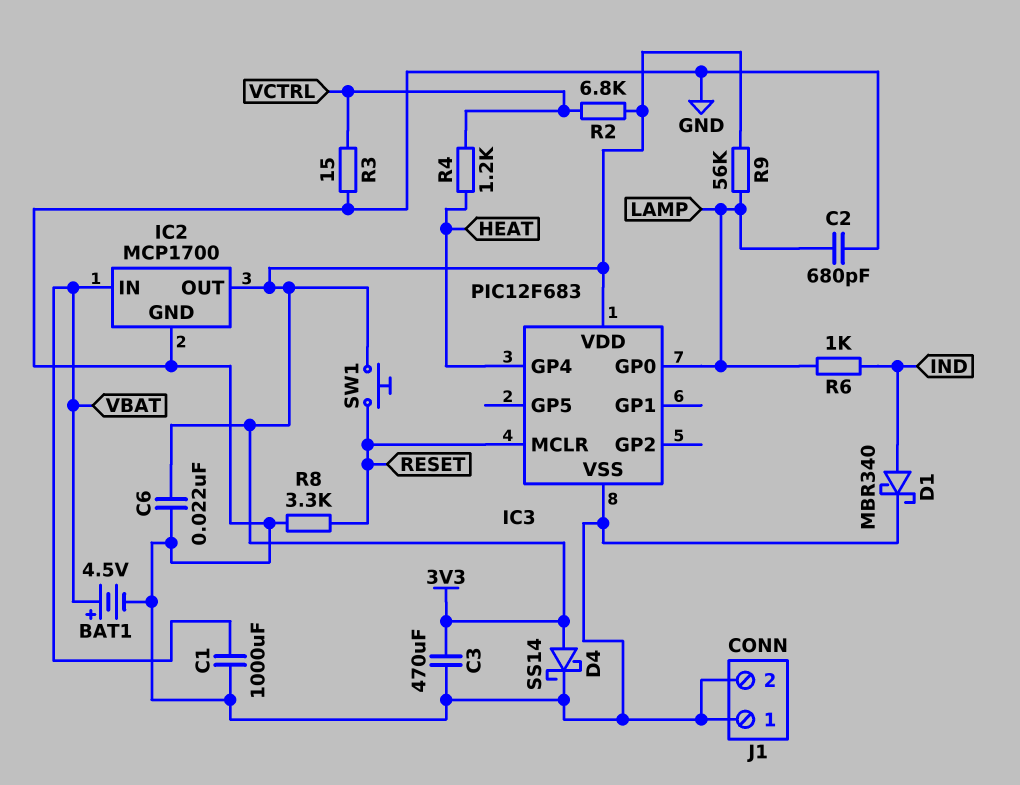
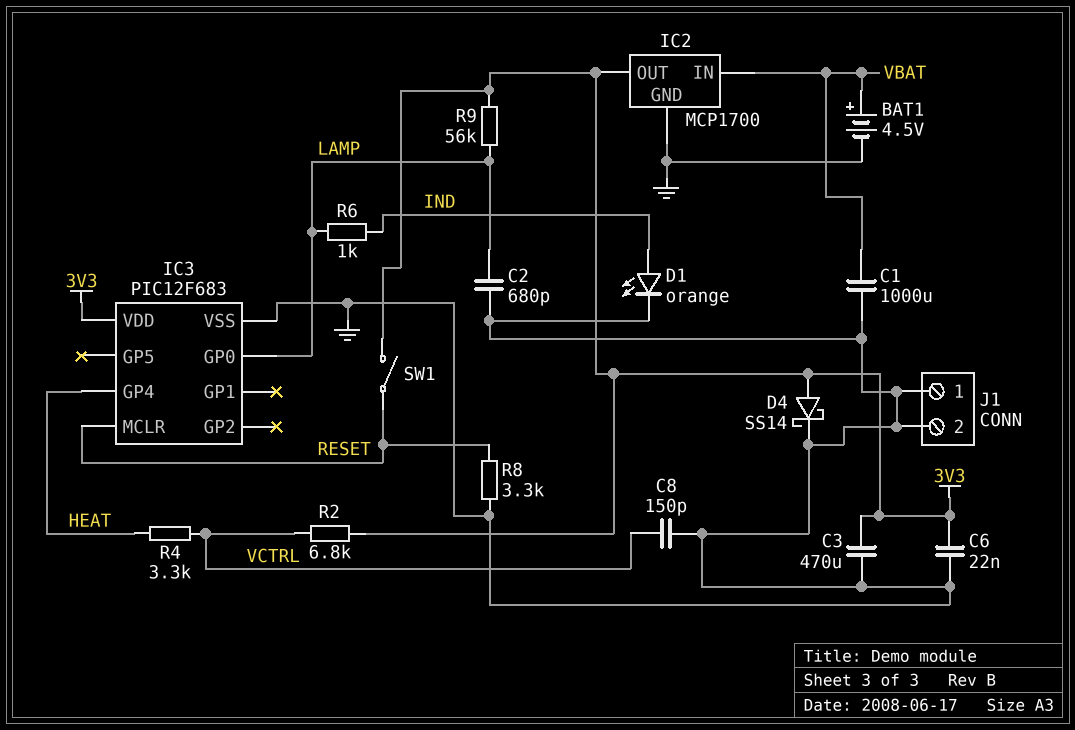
C8: none -> 150pF (GND, VCTRL)
D1: schottky MBR340 (A IND, K GND) -> LED orange (A IND, K GND)
R3: 15 (GND, VCTRL) -> none
R4: 1.2k (HEAT, VCTRL) -> 3.3k (HEAT, VCTRL)
SW1: button (3V3, RESET) -> switch (3V3, RESET)

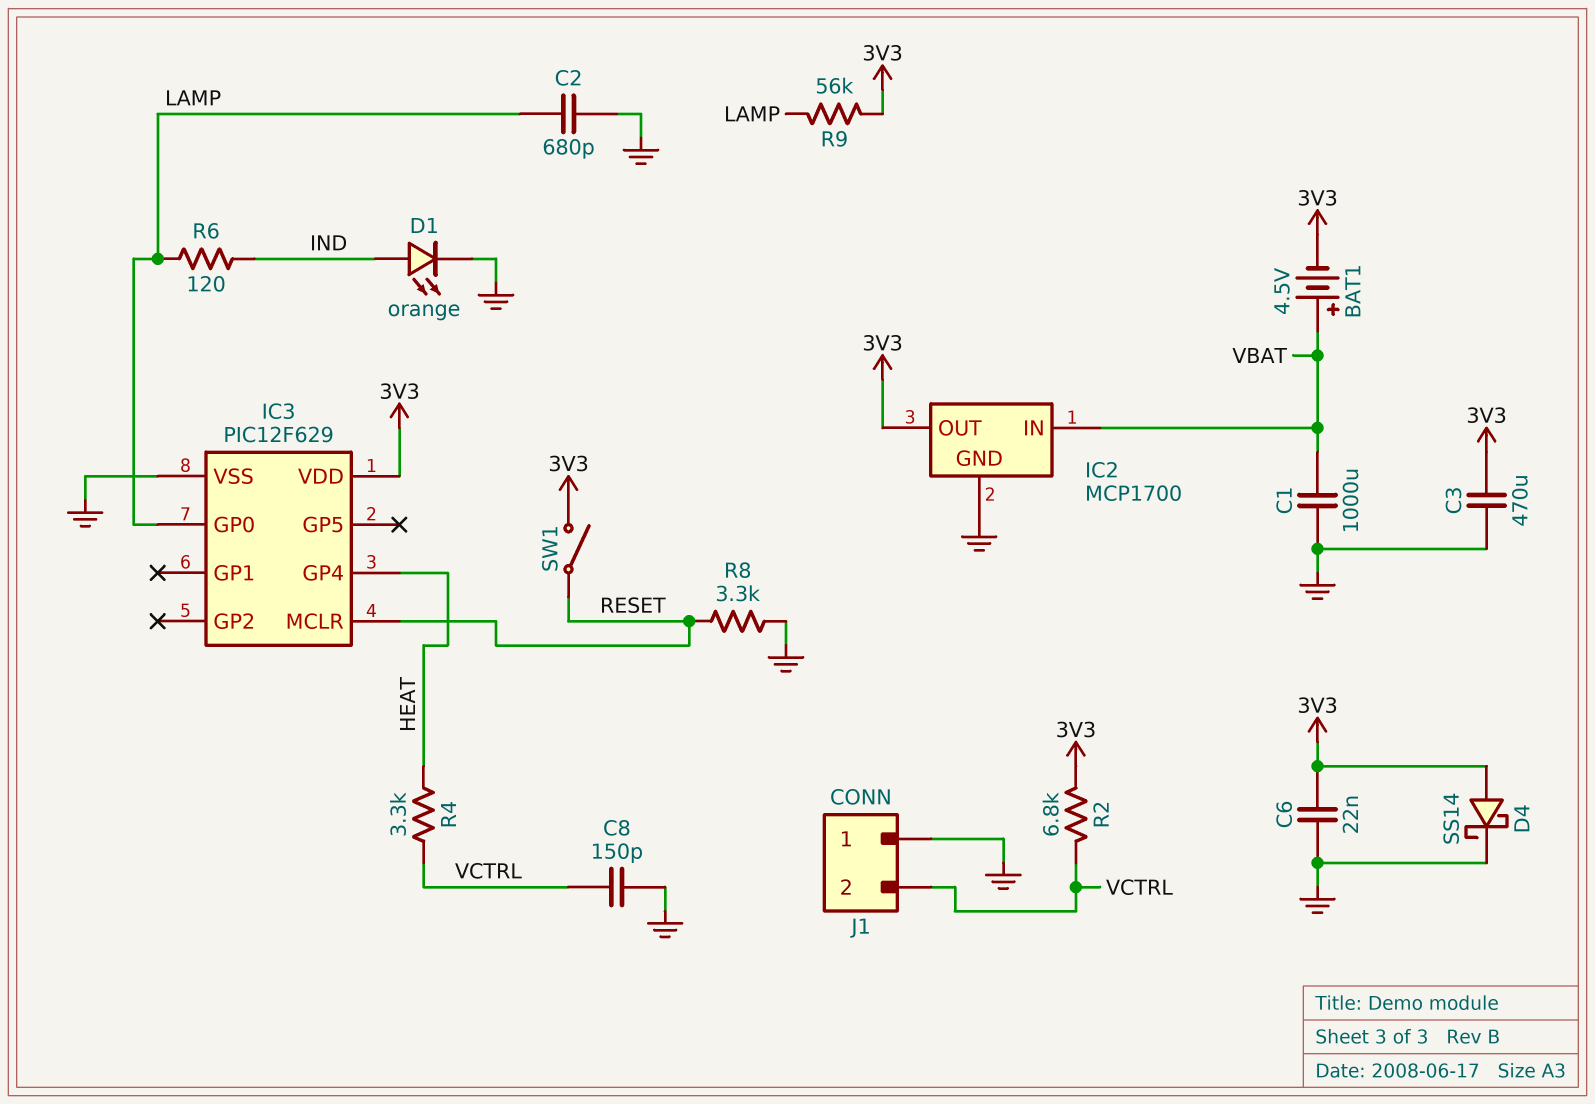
BAT1: 4.5V (plus VBAT, minus GND) -> 4.5V (plus VBAT, minus 3V3)
IC3: PIC12F683 -> PIC12F629
J1 pin 2: GND -> VCTRL
R6: 1k (IND, LAMP) -> 120 (IND, LAMP)

